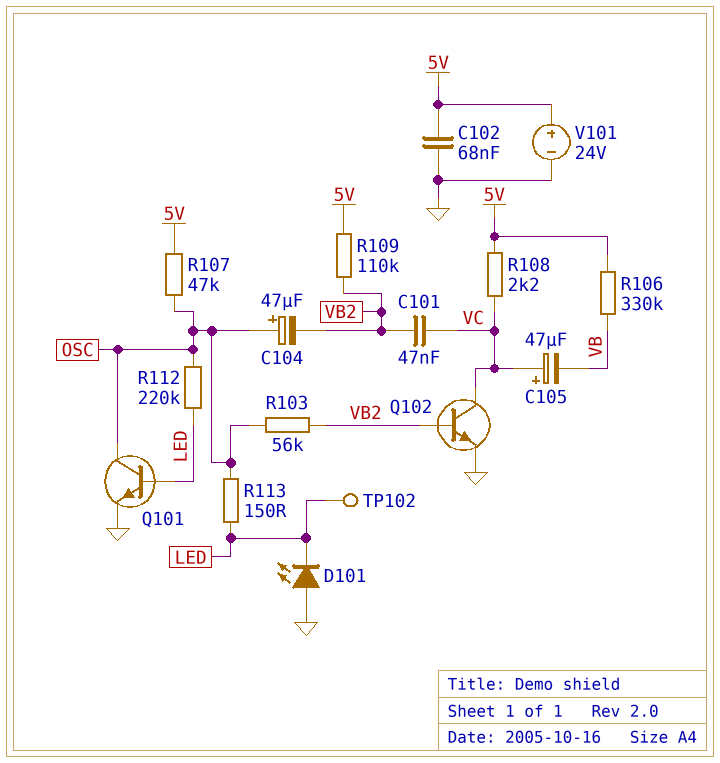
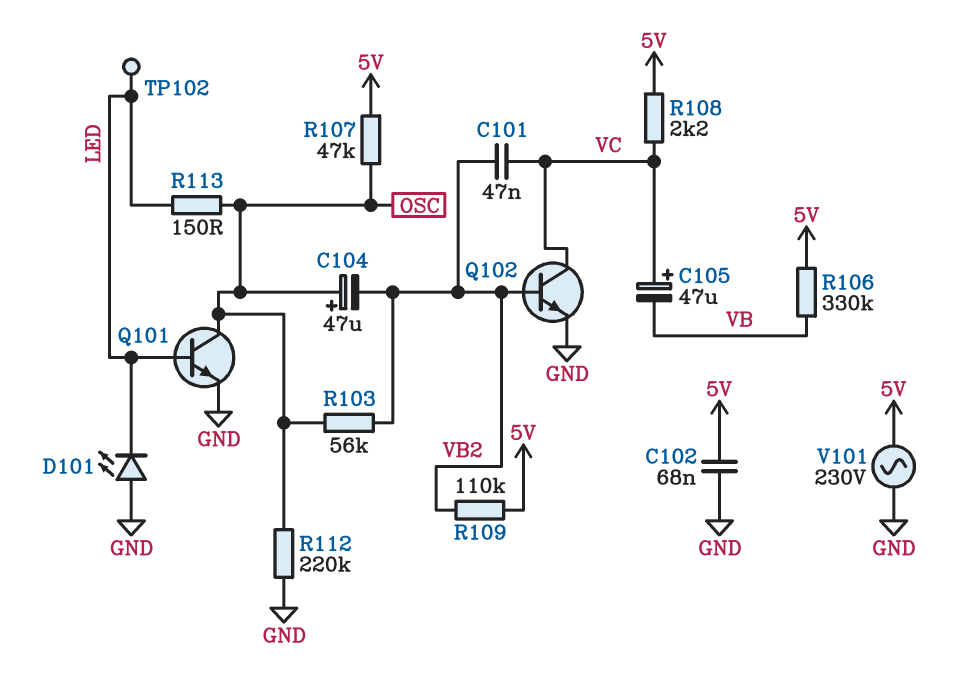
R112: 220k (LED, OSC) -> 220k (GND, OSC)
V101: 24V (plus 5V, minus GND) -> AC 230V (5V, GND)

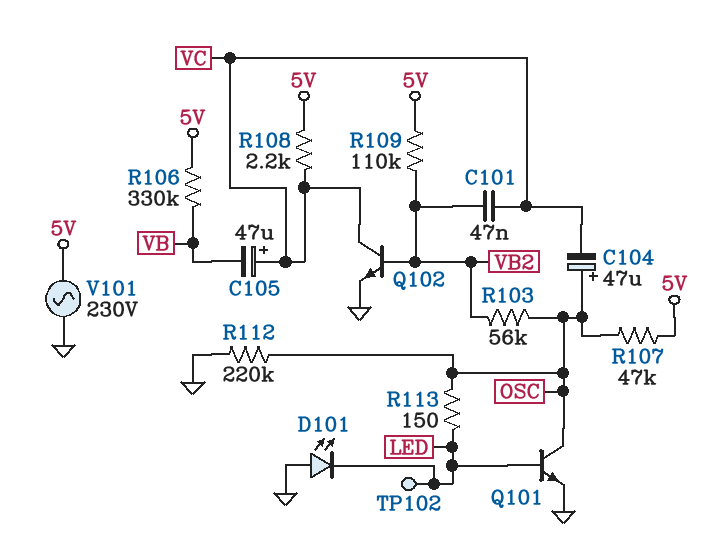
C102: 68nF (5V, GND) -> none
C104: 47uF (plus OSC, minus VB2) -> 47uF (plus OSC, minus VC)

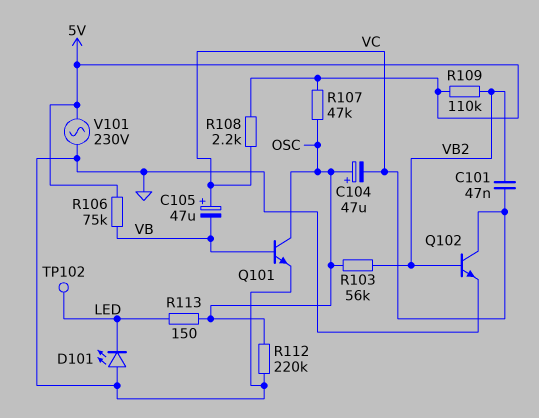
Q101: NPN (B LED, C OSC, E GND) -> NPN (B VB, C OSC, E GND)
R106: 330k (5V, VB) -> 75k (5V, VB)

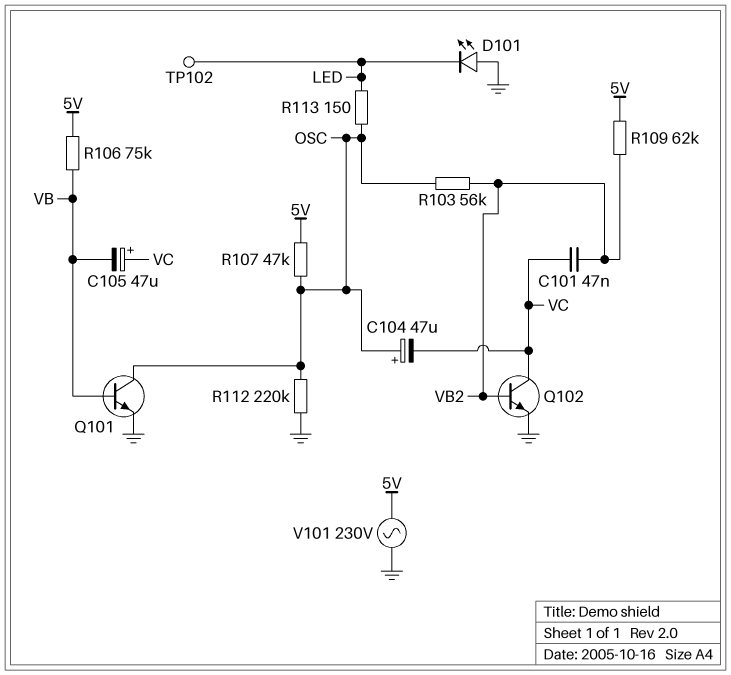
R108: 2.2k (5V, VC) -> none
R109: 110k (5V, VB2) -> 62k (5V, VB2)

